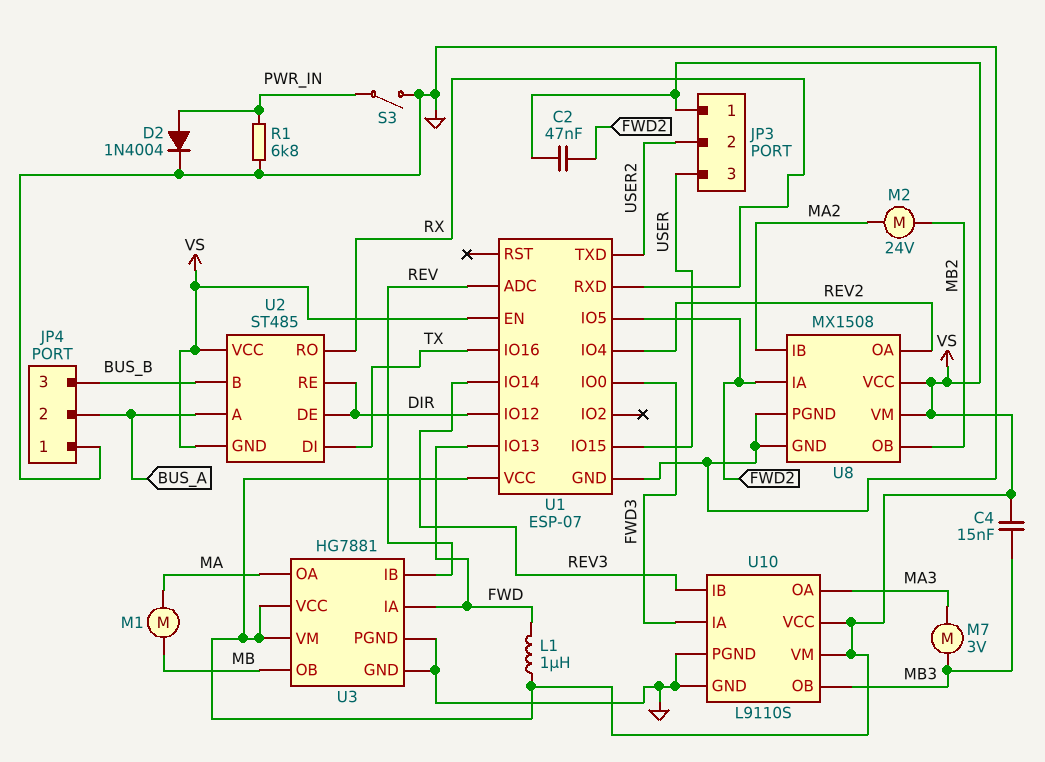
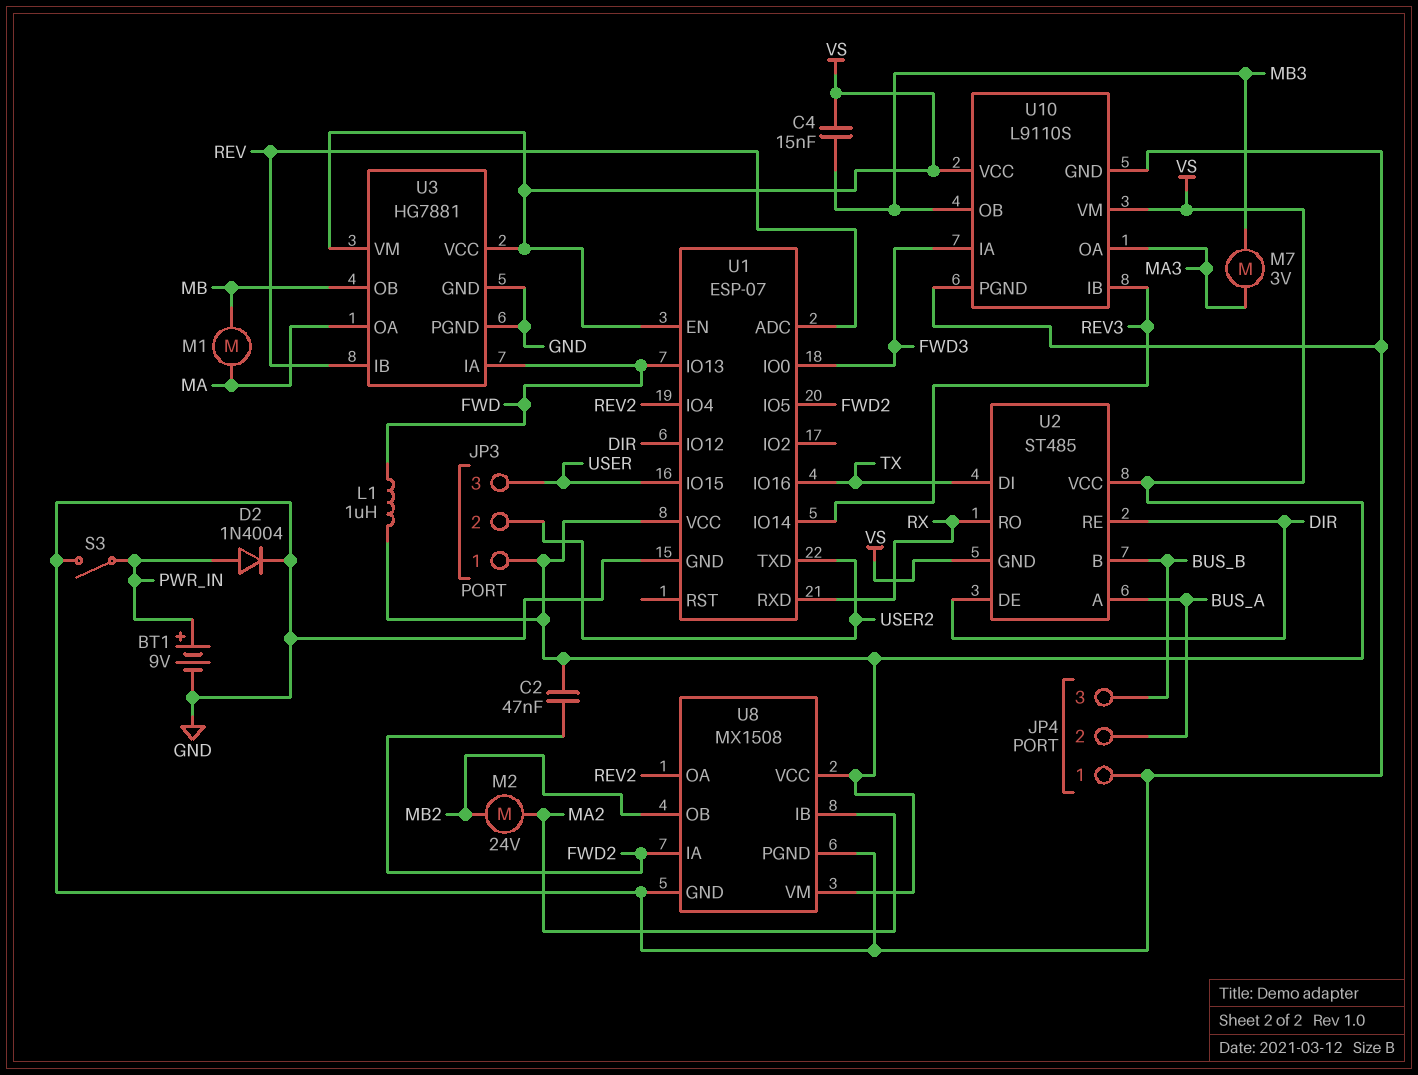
BT1: none -> 9V (plus PWR_IN, minus GND)
R1: 6.8k (GND, PWR_IN) -> none

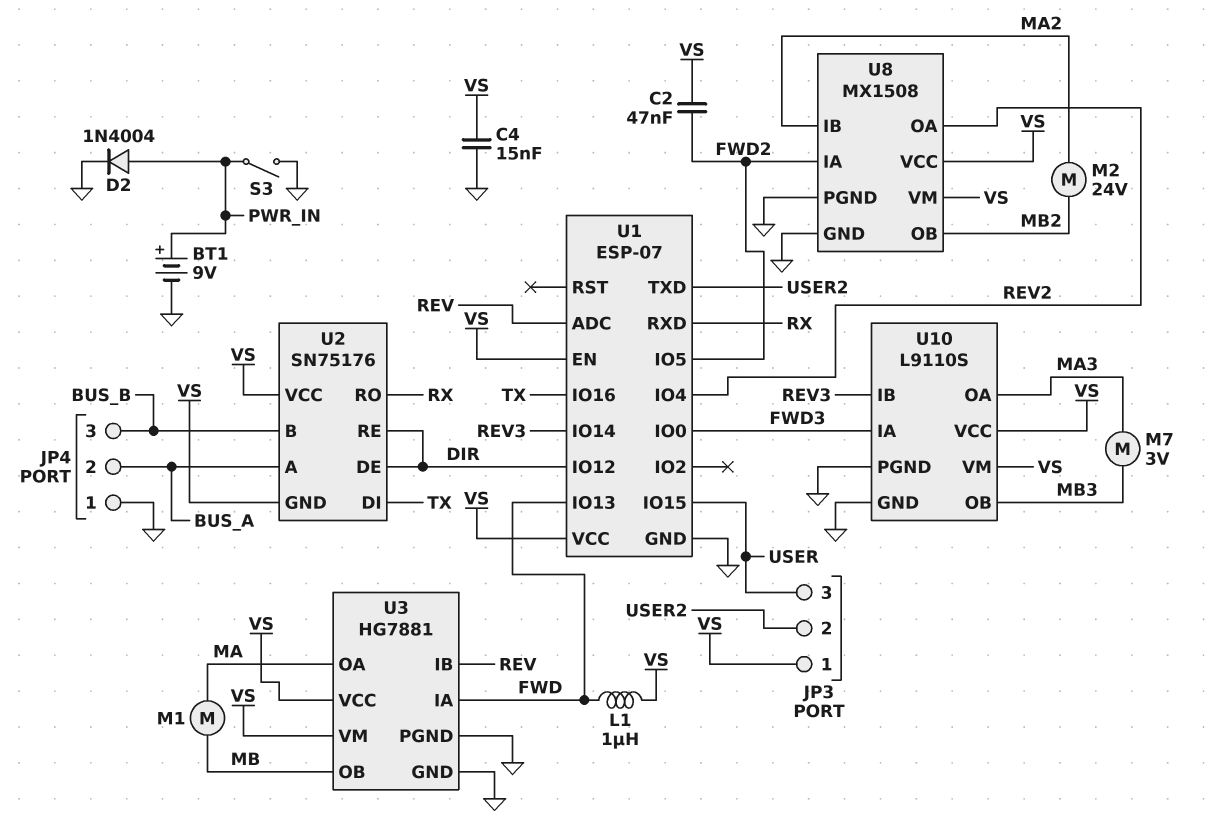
C4: 15nF (MB3, VS) -> 15nF (GND, VS)
U2: ST485 -> SN75176

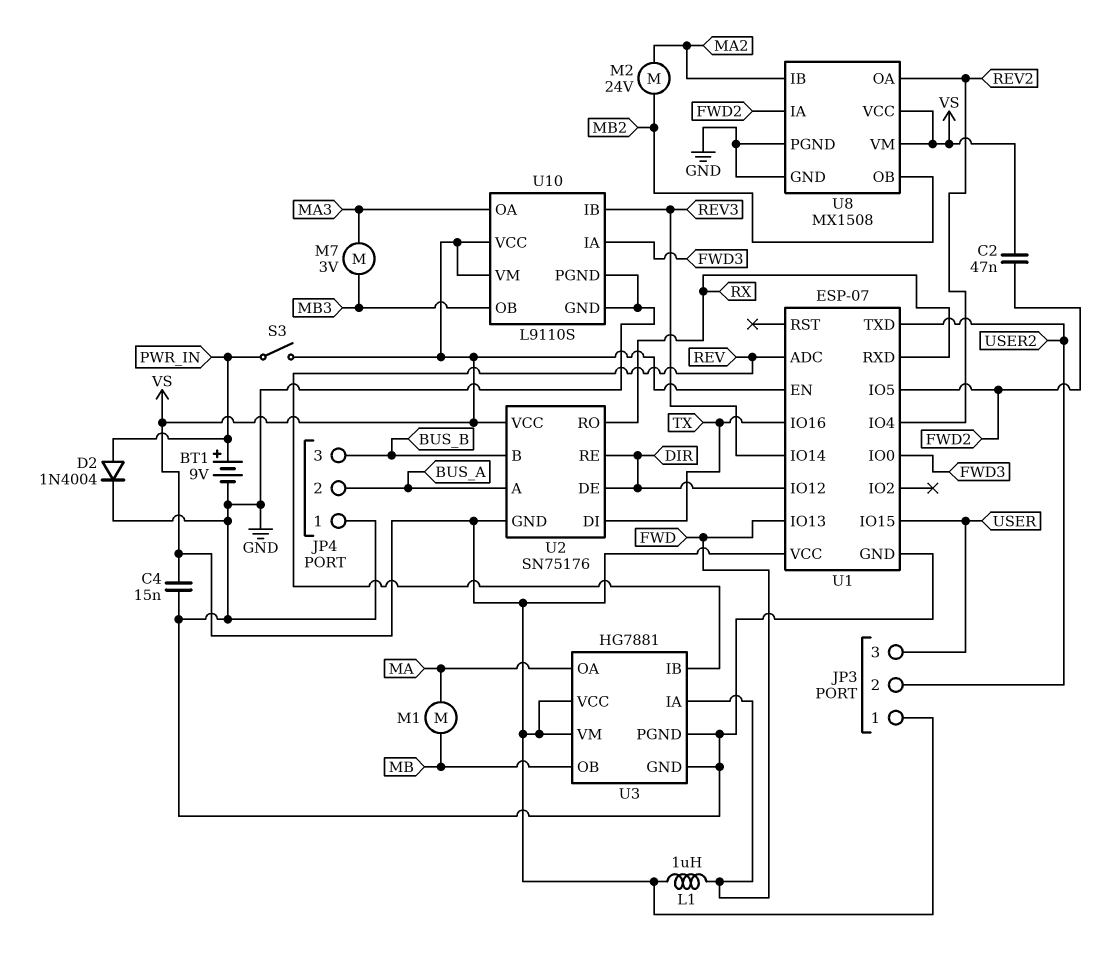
S3: switch (GND, PWR_IN) -> switch (PWR_IN, VS)

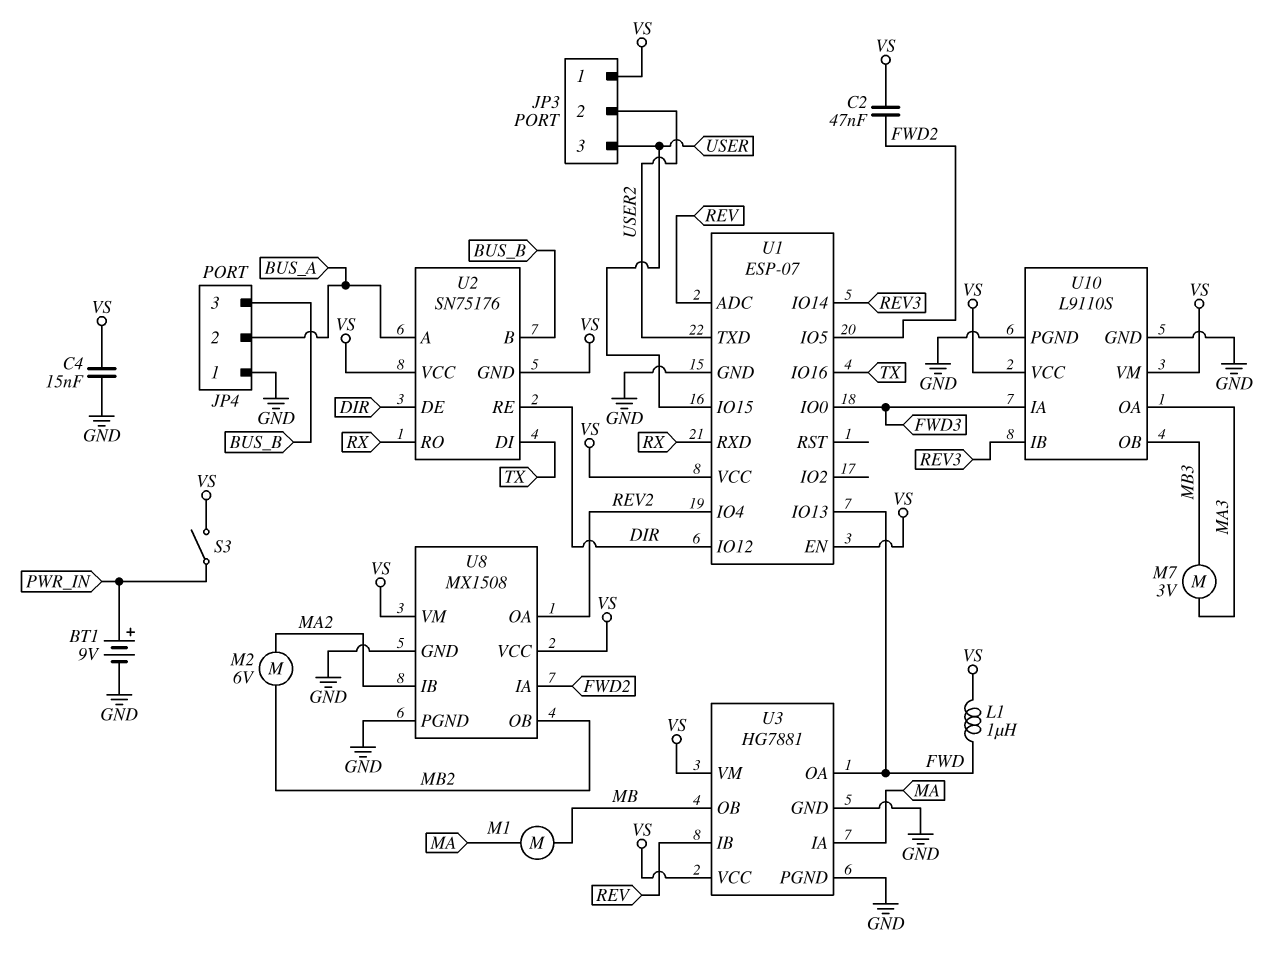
D2: diode 1N4004 (A PWR_IN, K GND) -> none
M2: motor 24V (MA2, MB2) -> motor 6V (MA2, MB2)
U3 pin IA: FWD -> MA
U3 pin OA: MA -> FWD

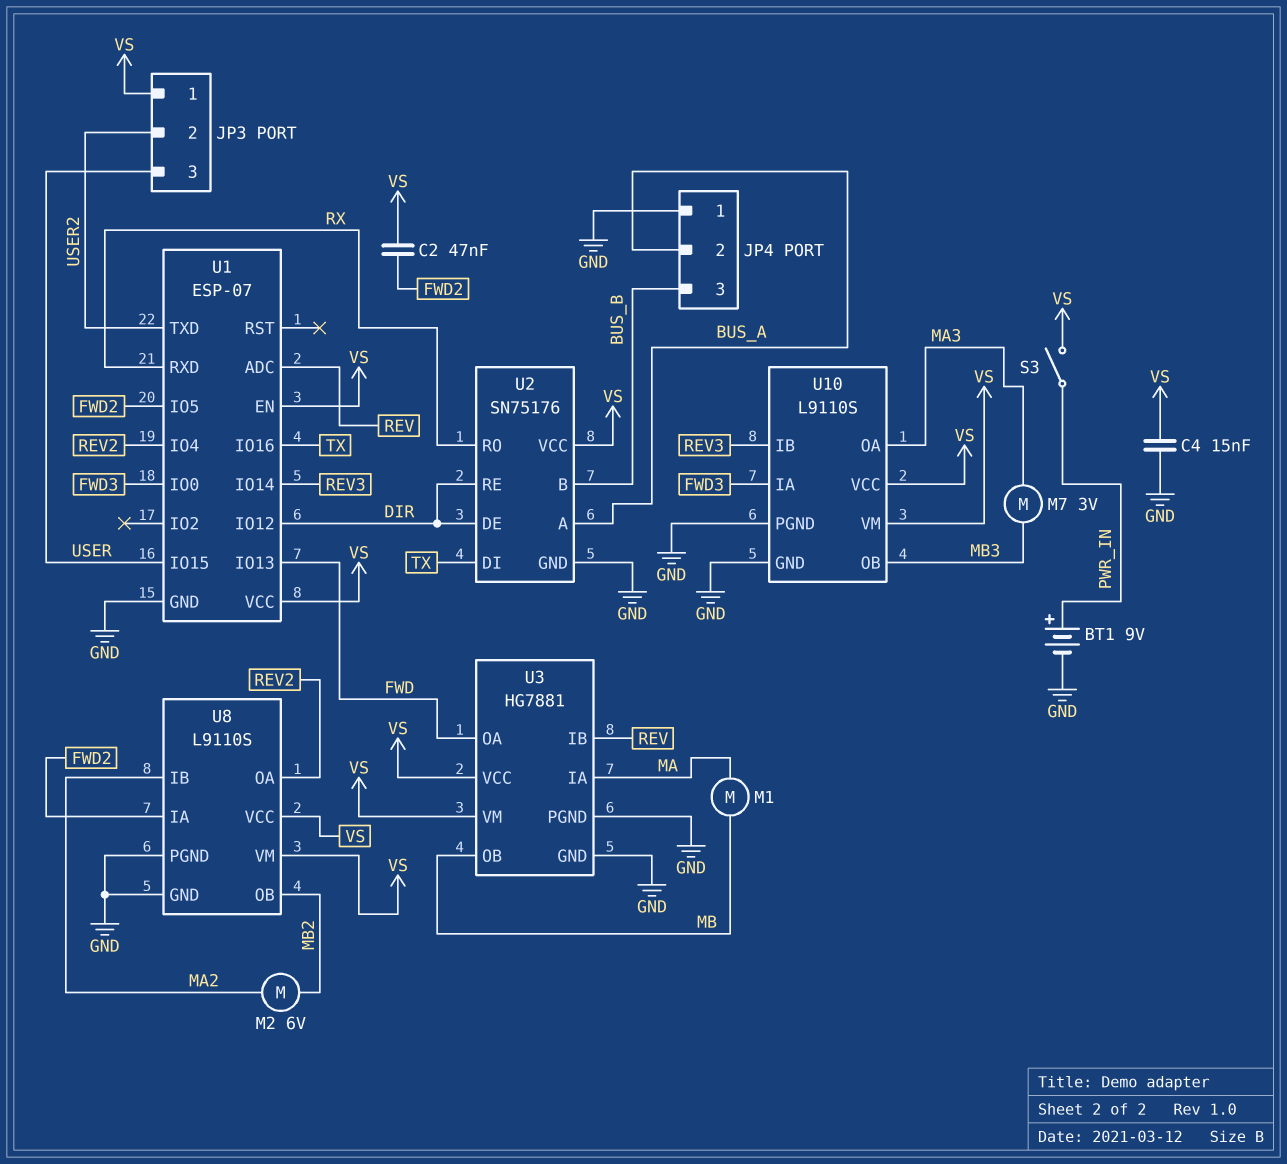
L1: 1uH (FWD, VS) -> none
U2 pin GND: VS -> GND
U8: MX1508 -> L9110S

